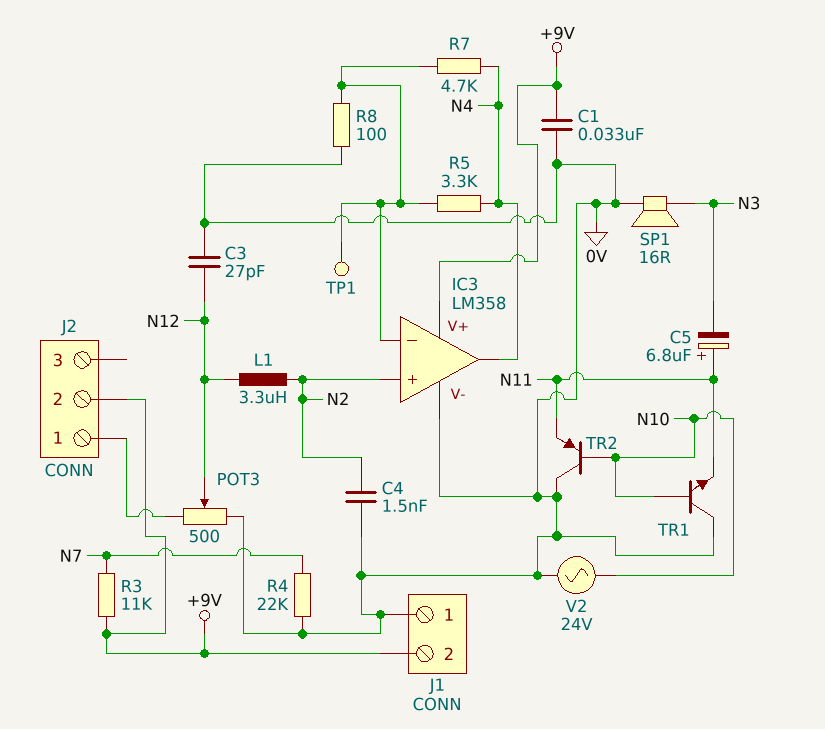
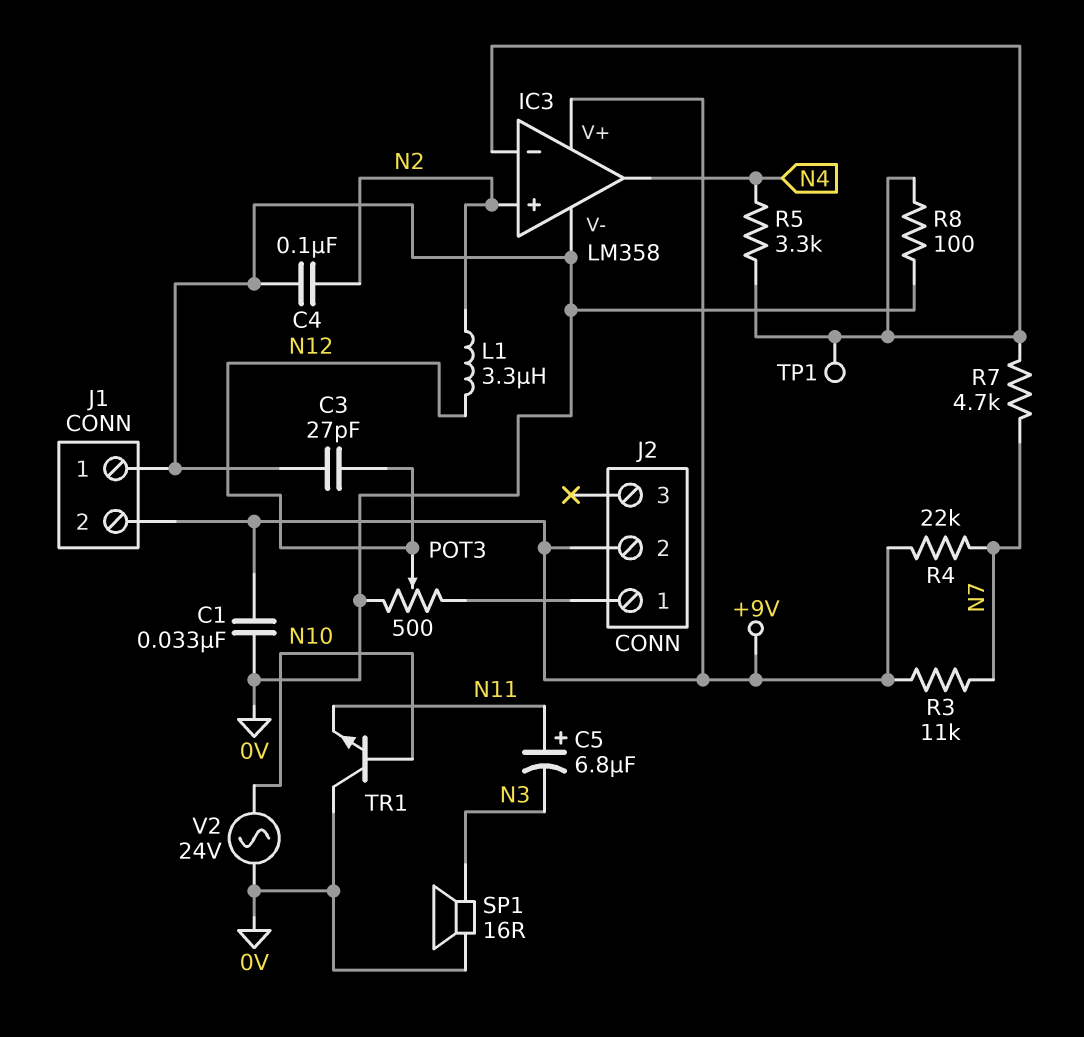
C4: 1.5nF (0V, N2) -> 100nF (0V, N2)
R4: 22k (0V, N7) -> 22k (+9V, N7)
R7: 4.7k (IC3/in-, N4) -> 4.7k (IC3/in-, N7)
TR2: PNP (B N10, C 0V, E N11) -> none

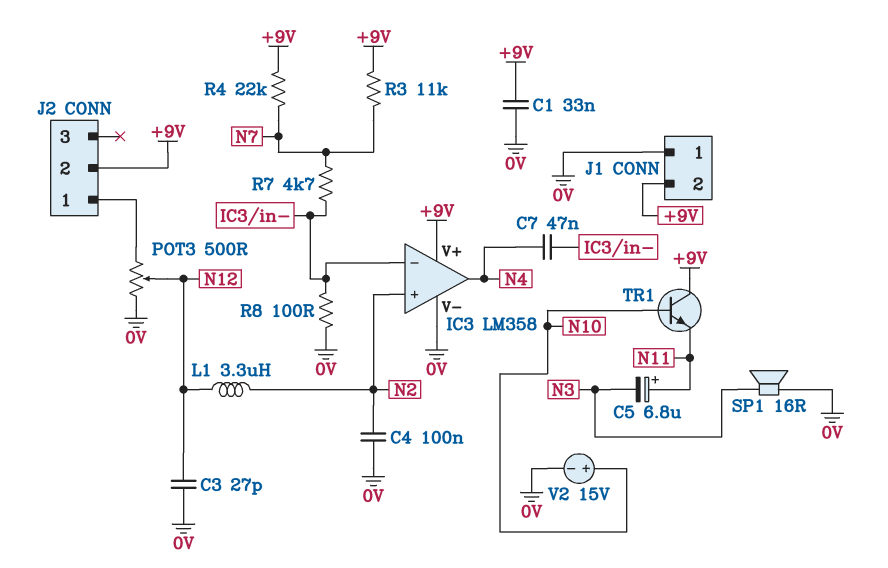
C7: none -> 47nF (IC3/in-, N4)
R5: 3.3k (IC3/in-, N4) -> none
TP1: test point (IC3/in-) -> none
TR1: NPN (B N10, C 0V, E N11) -> NPN (B N10, C +9V, E N11)
V2: AC 24V (0V, N10) -> 15V (plus N10, minus 0V)

